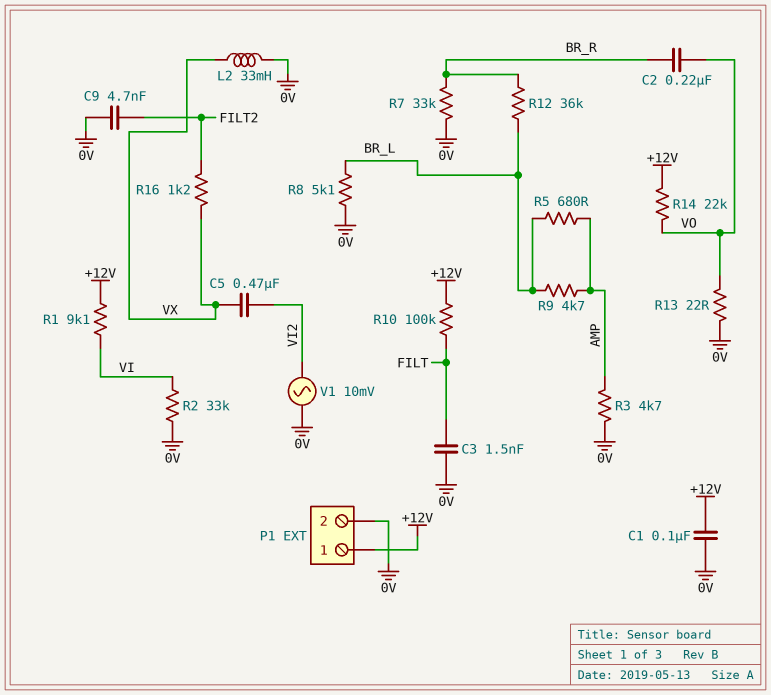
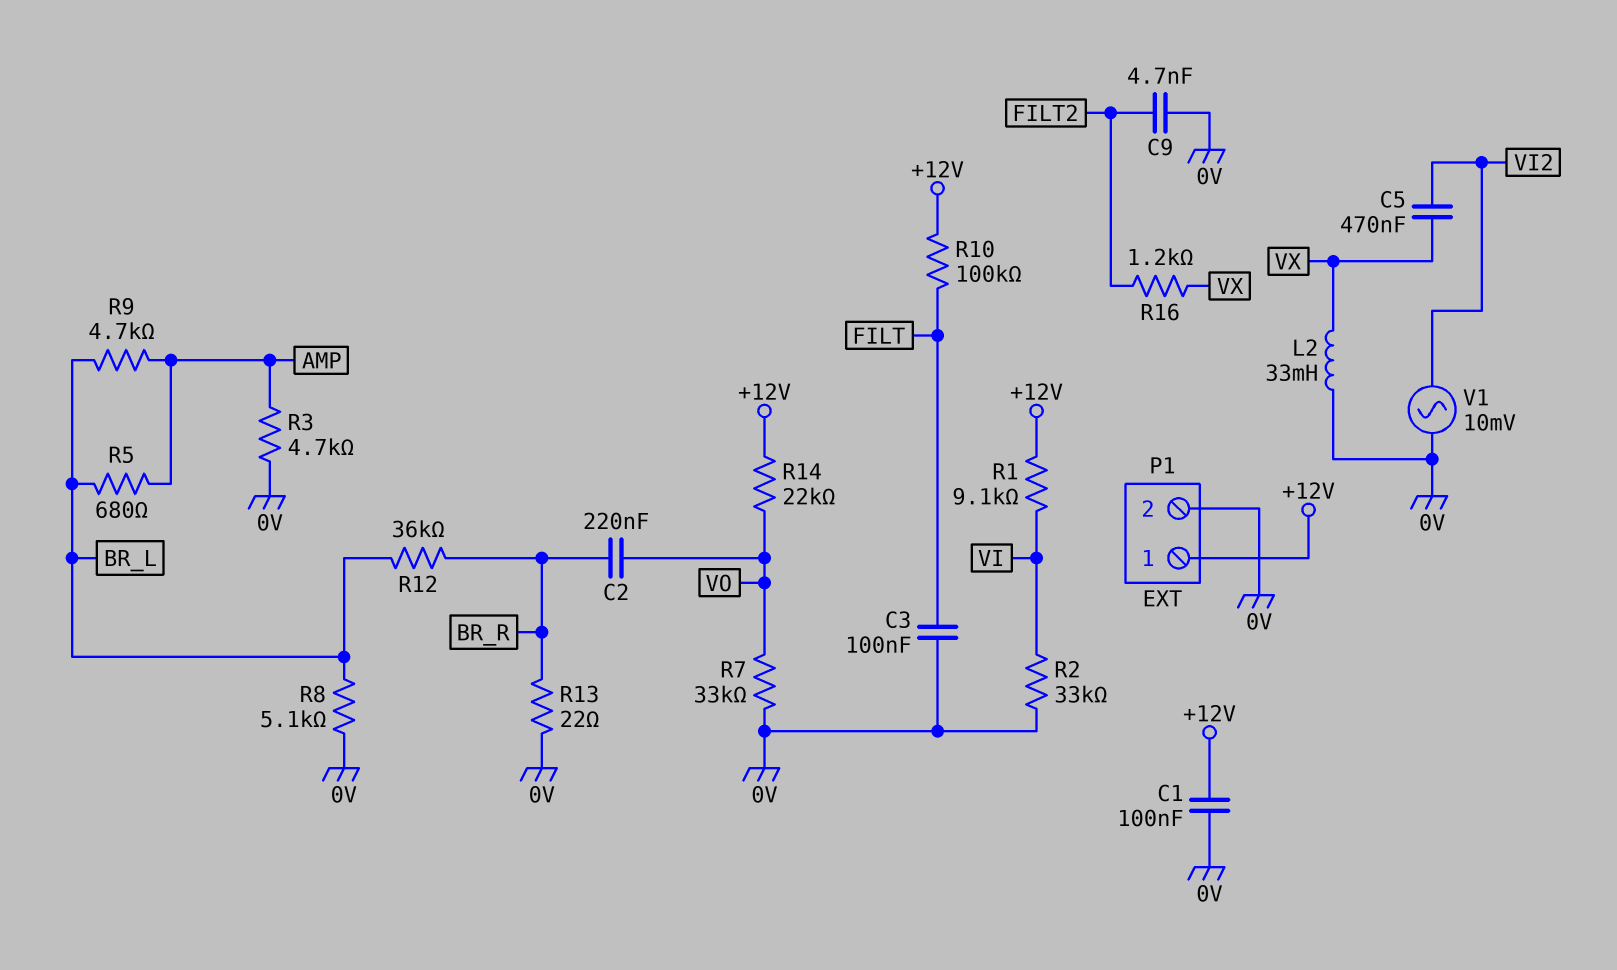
C3: 1.5nF (0V, FILT) -> 100nF (0V, FILT)
R7: 33k (0V, BR_R) -> 33k (0V, VO)
R13: 22 (0V, VO) -> 22 (0V, BR_R)

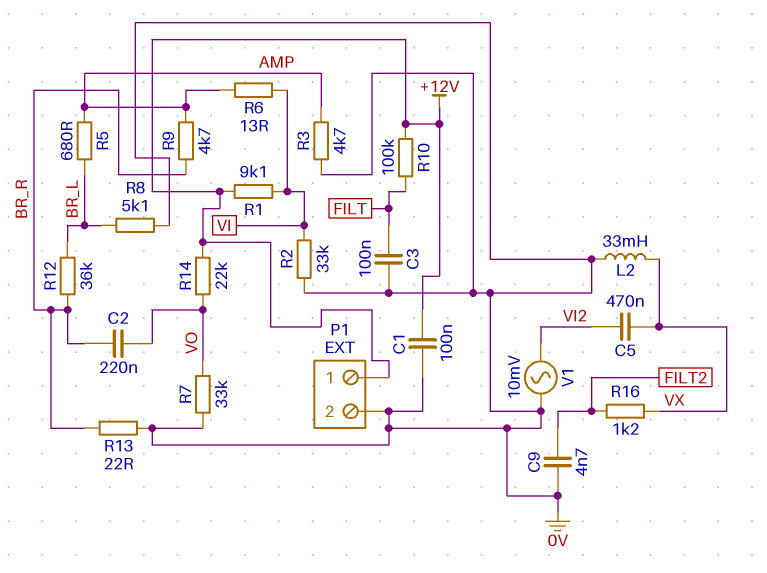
R6: none -> 13 (AMP, VI)
R9: 4.7k (AMP, BR_L) -> 4.7k (AMP, BR_R)

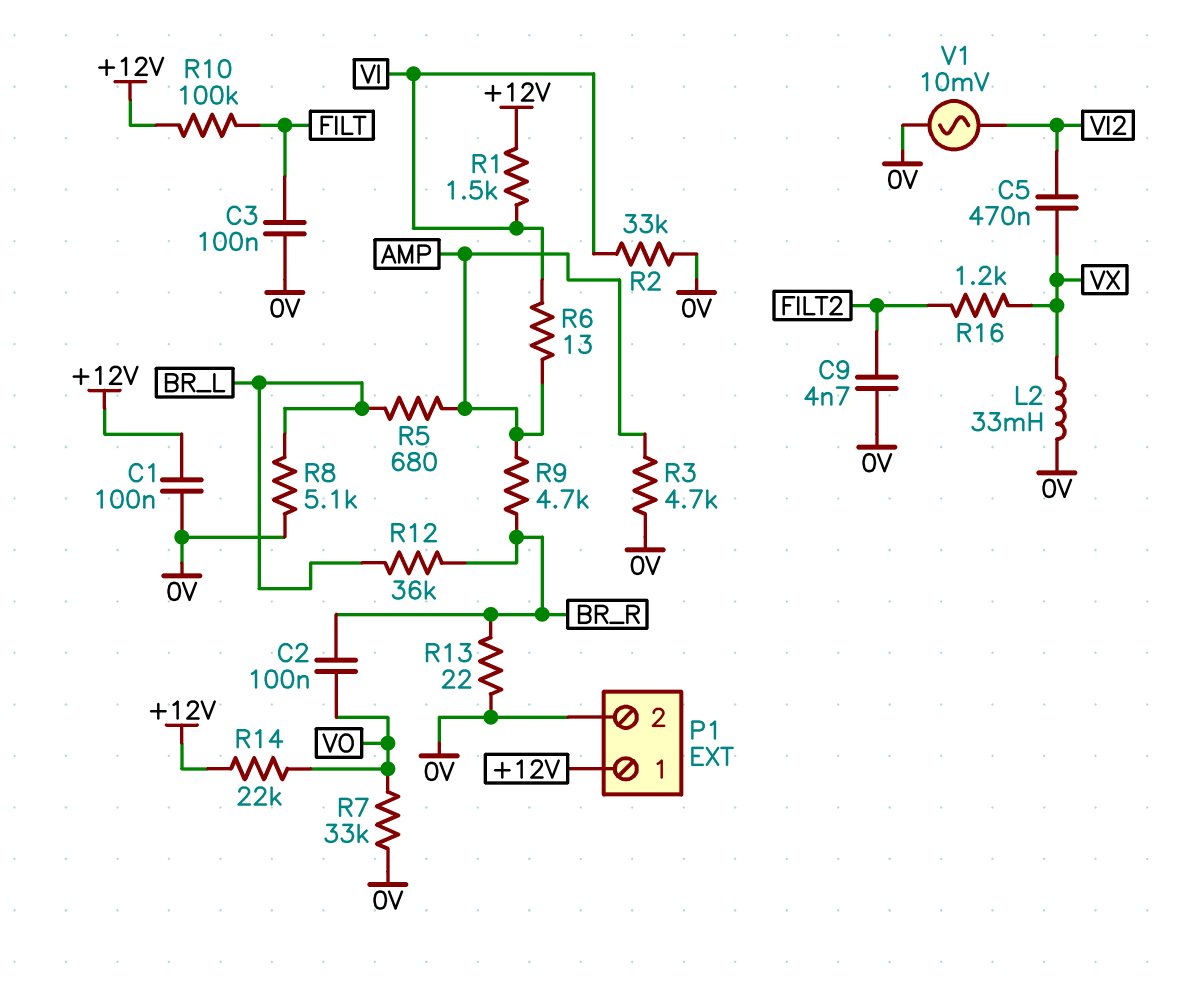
C2: 220nF (BR_R, VO) -> 100nF (BR_R, VO)
R1: 9.1k (+12V, VI) -> 1.5k (+12V, VI)

